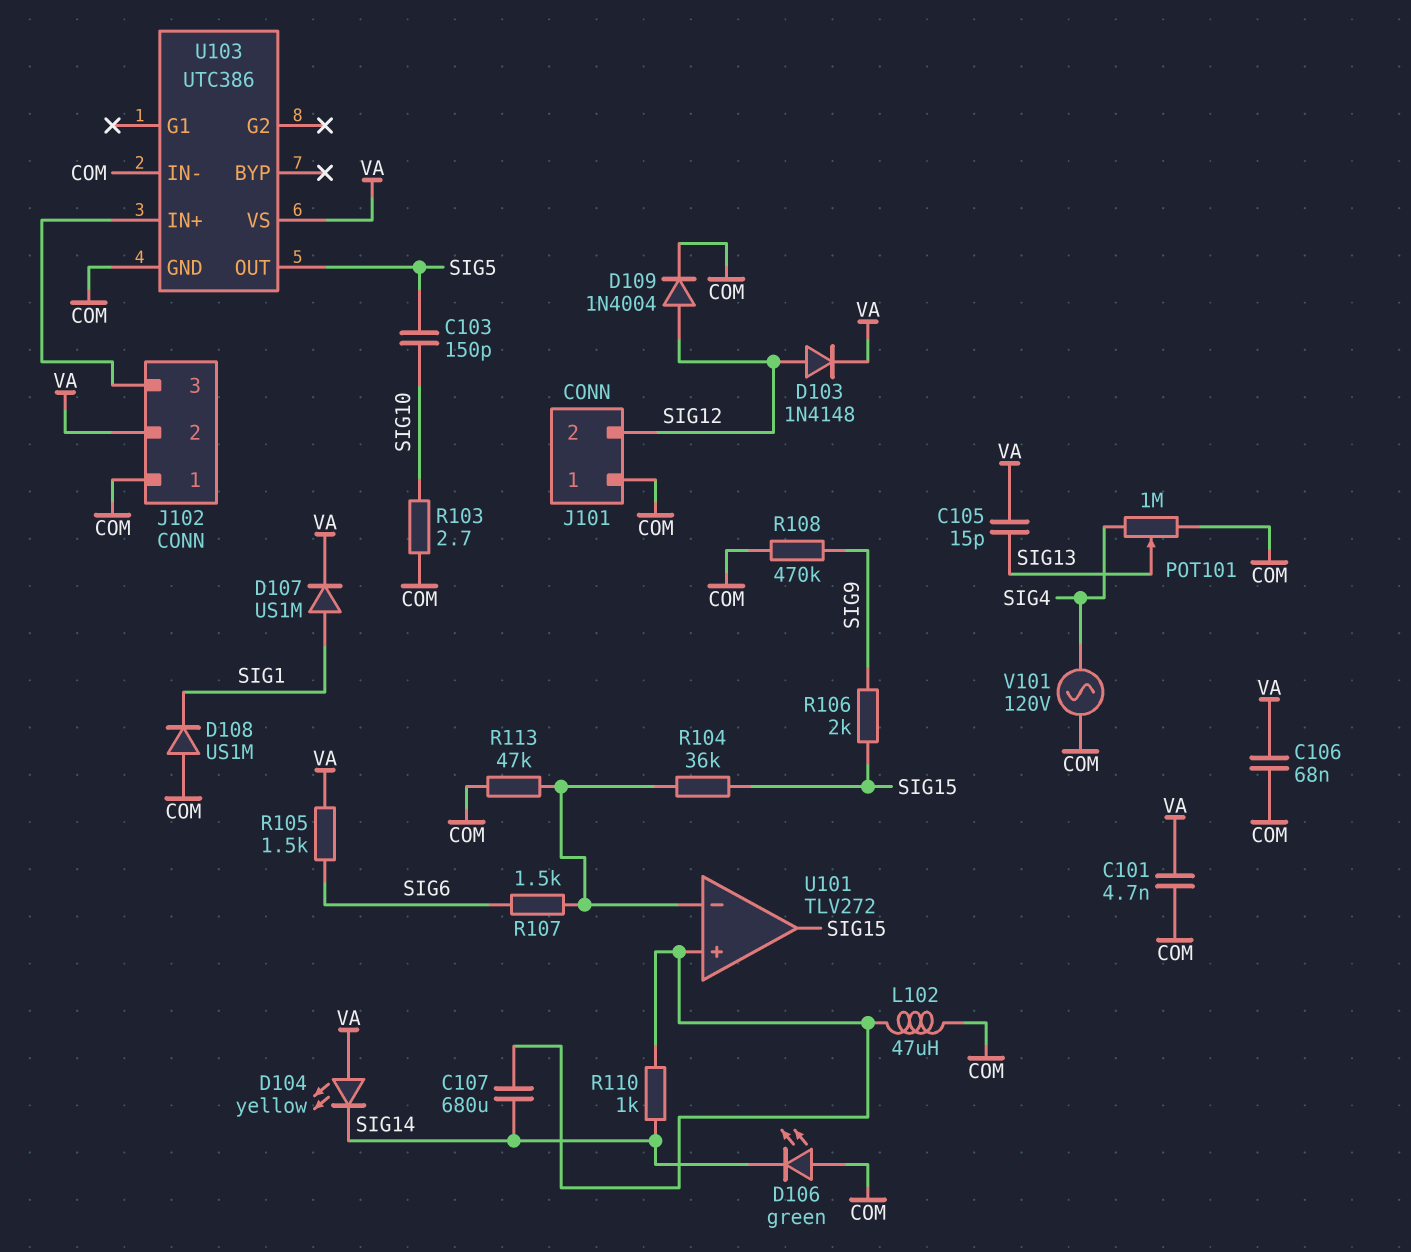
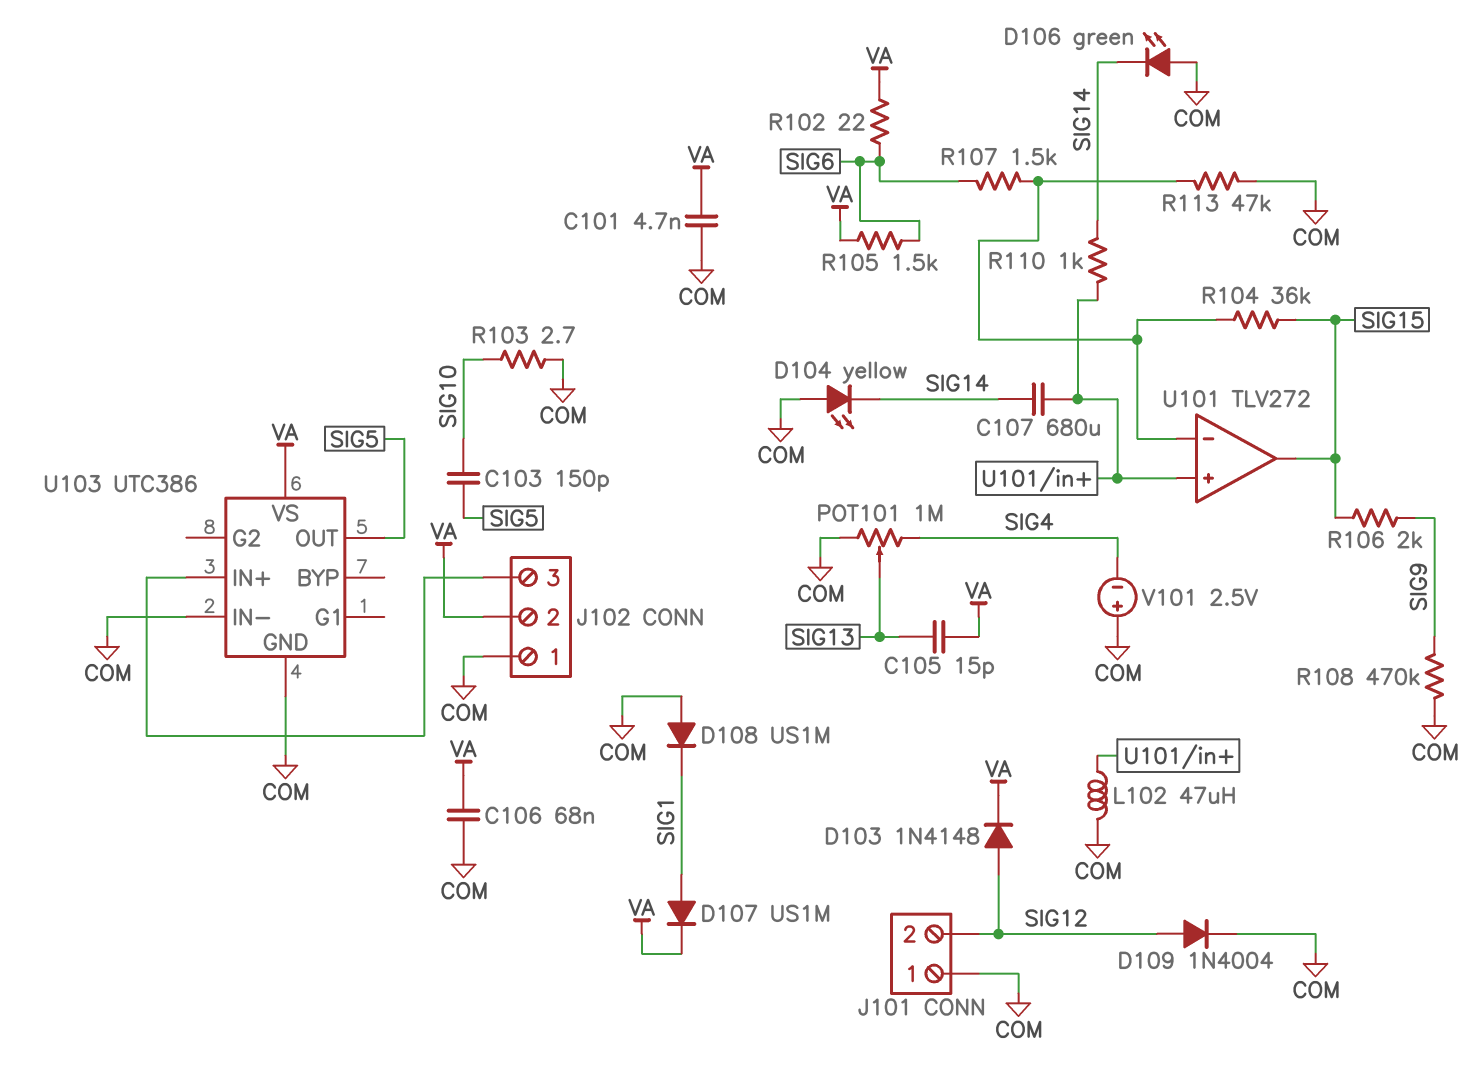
D104: LED yellow (A VA, K SIG14) -> LED yellow (A COM, K SIG14)
R102: none -> 22 (SIG6, VA)
V101: AC 120V (COM, SIG4) -> 2.5V (plus COM, minus SIG4)

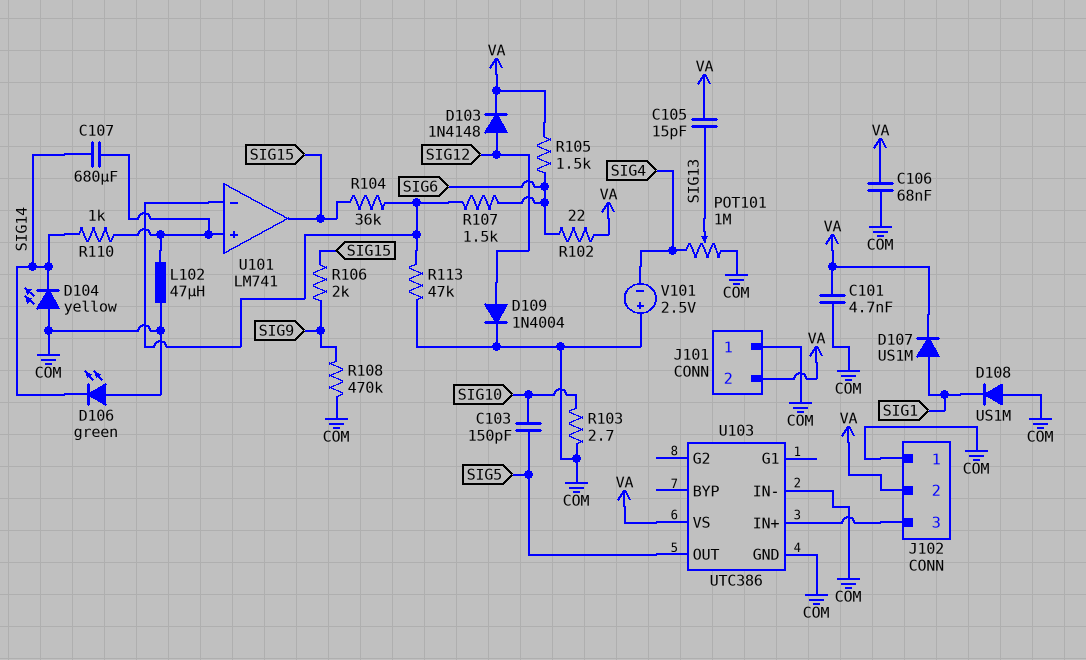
J101 pin 2: SIG12 -> VA
U101: TLV272 -> LM741

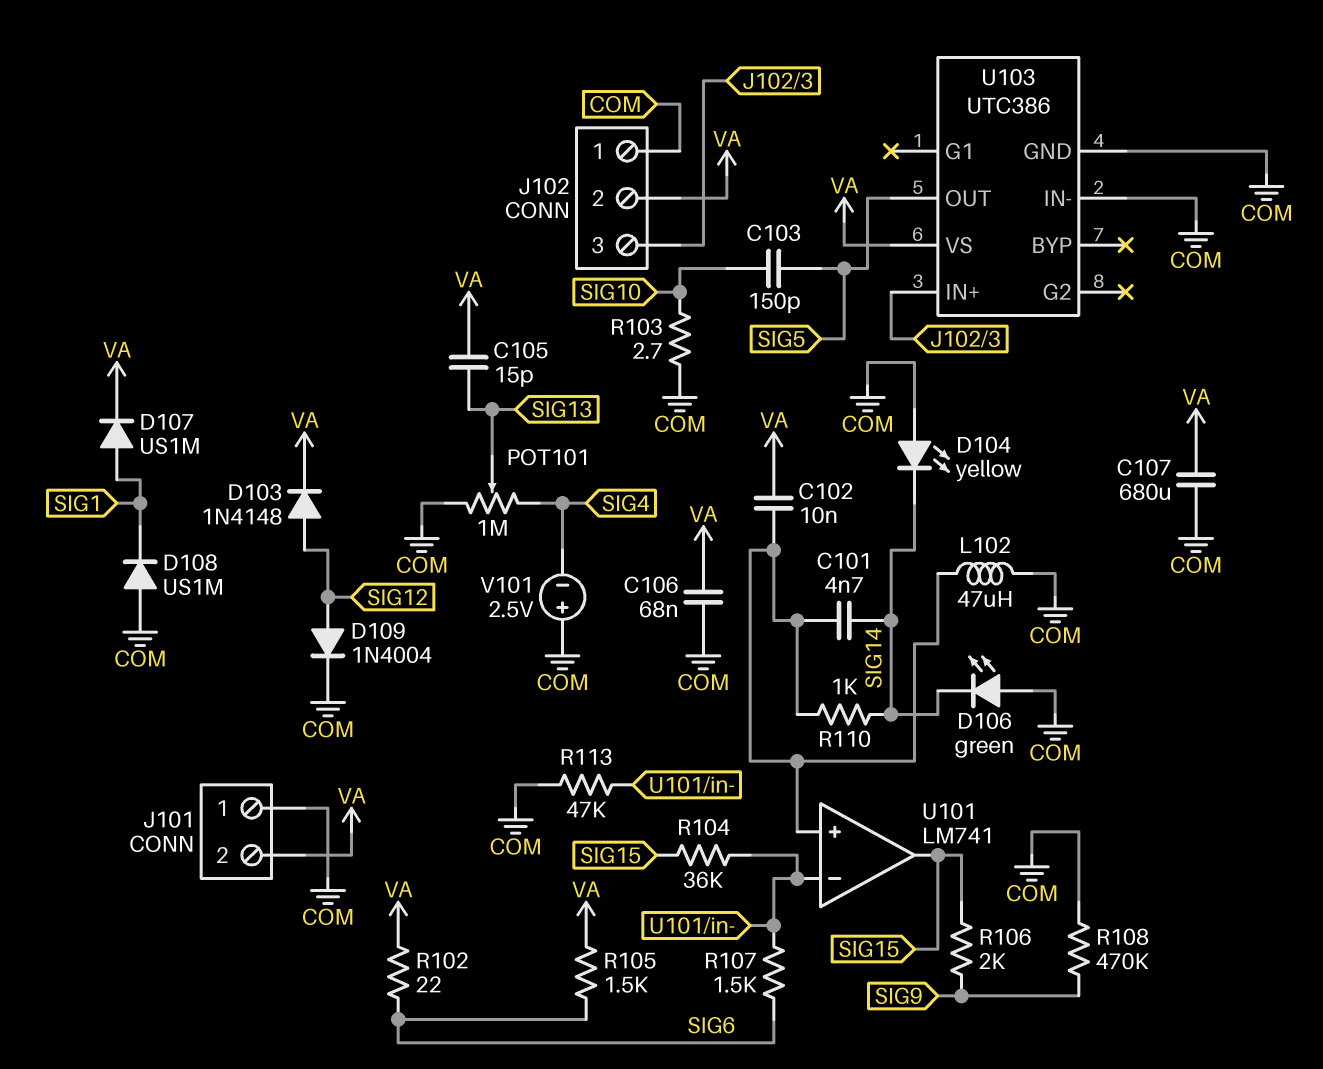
C101: 4.7nF (COM, VA) -> 4.7nF (SIG14, U101/in+)
C102: none -> 10nF (U101/in+, VA)
C107: 680uF (SIG14, U101/in+) -> 680uF (COM, VA)

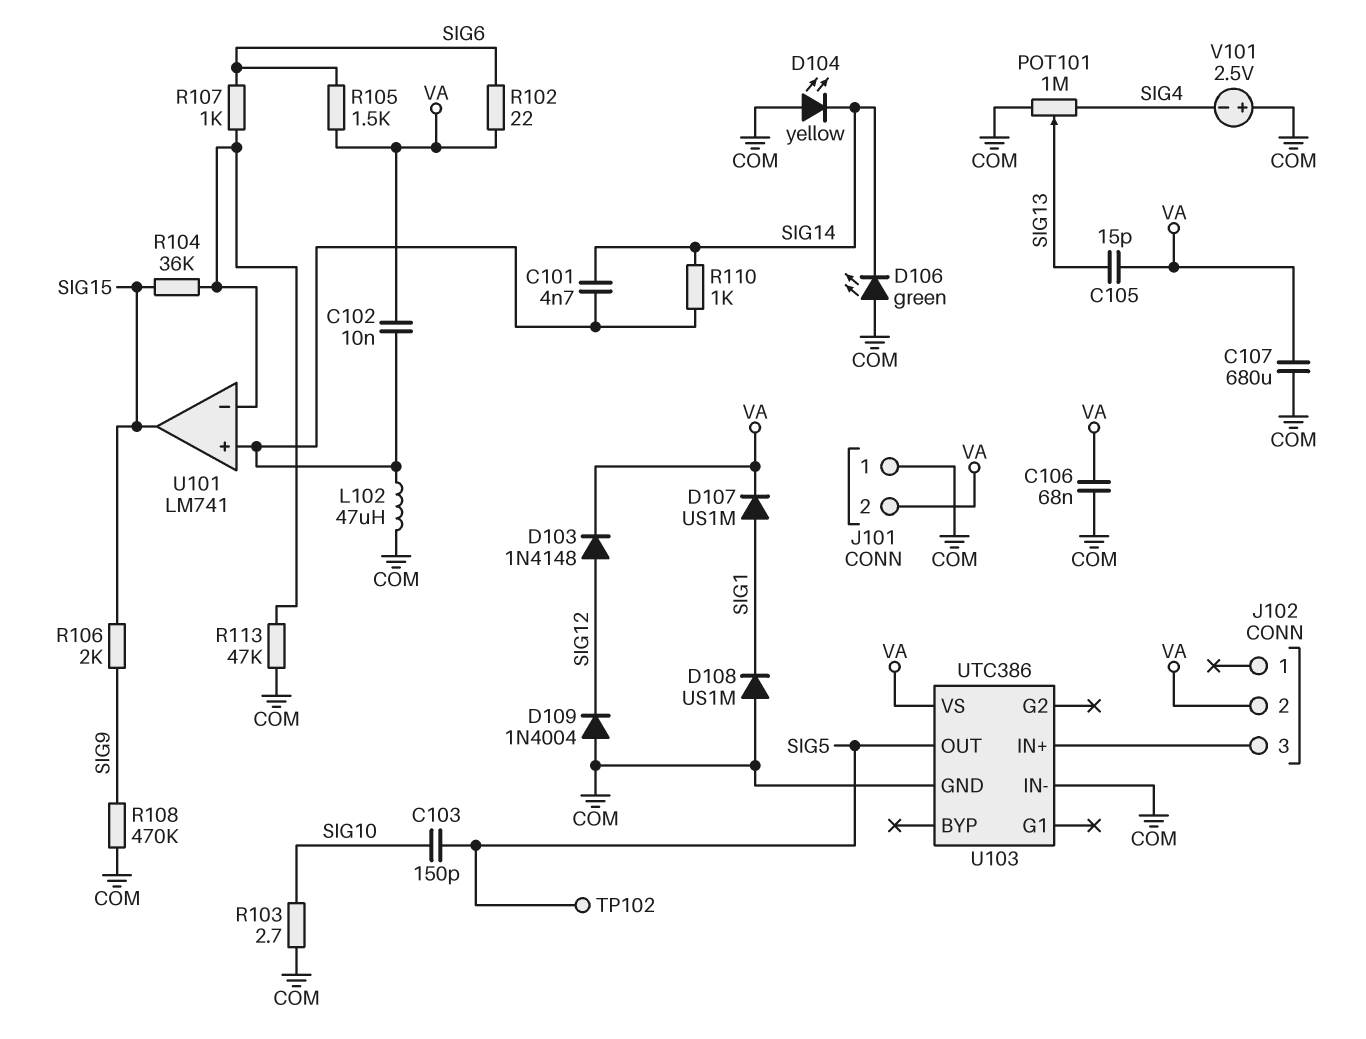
D109: diode 1N4004 (A SIG12, K COM) -> diode 1N4004 (A COM, K SIG12)
J102 pin 1: COM -> none
R107: 1.5k (SIG6, U101/in-) -> 1k (SIG6, U101/in-)
TP102: none -> test point (SIG5)

